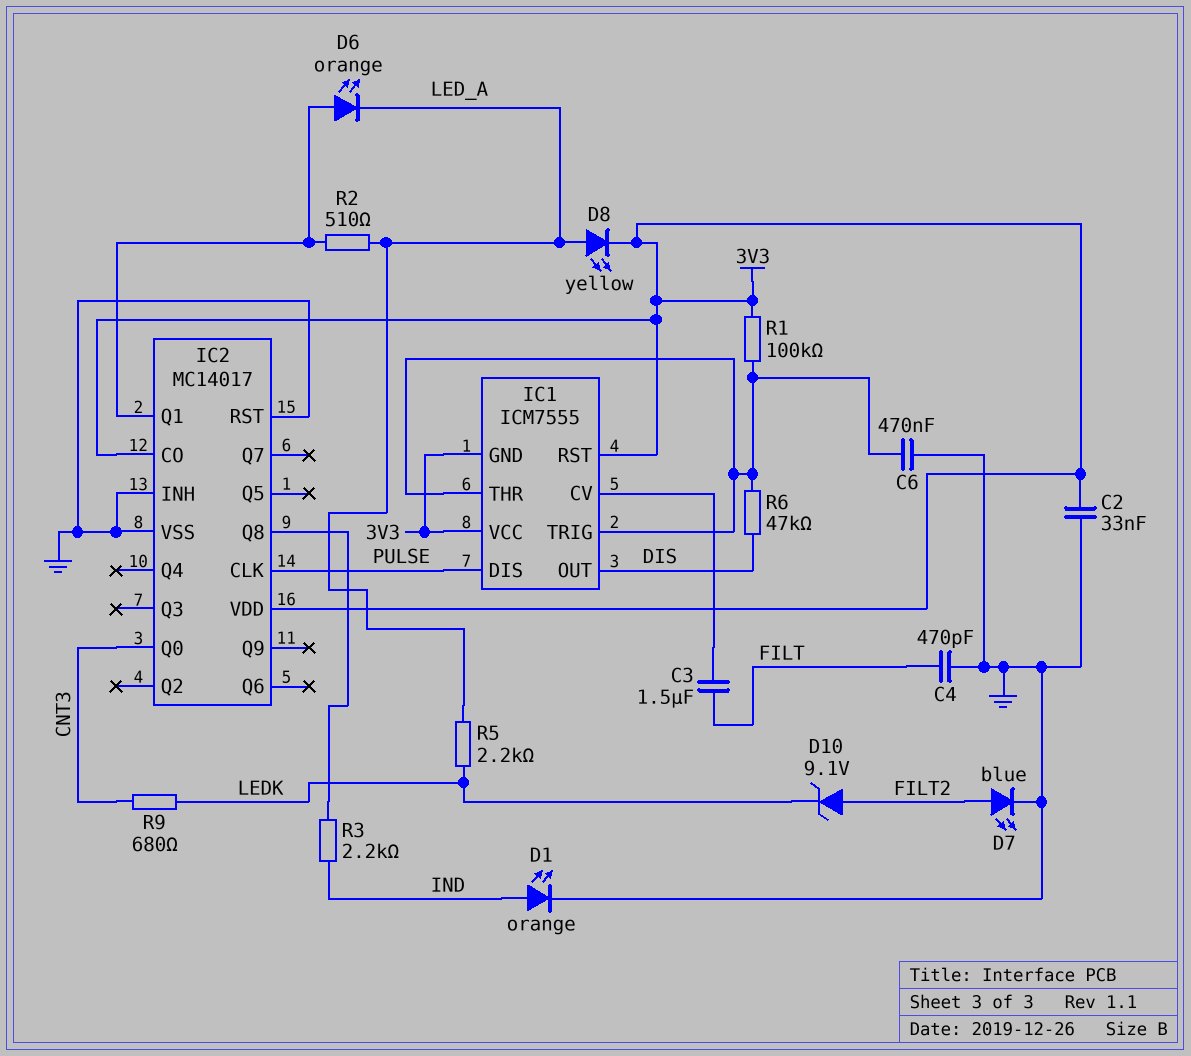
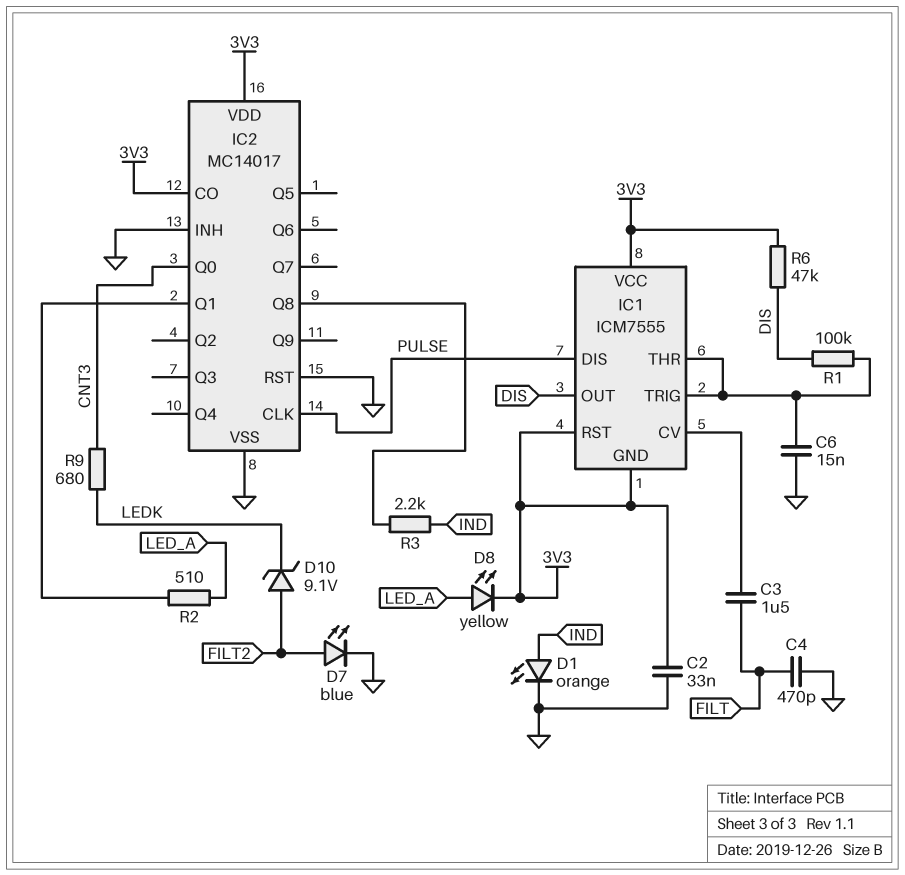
C6: 470nF (GND, IC1/THR) -> 15nF (GND, IC1/THR)
D6: LED orange (A IC2/Q1, K LED_A) -> none
R1: 100k (3V3, IC1/THR) -> 100k (DIS, IC1/THR)
R5: 2.2k (LEDK, LED_A) -> none
R6: 47k (DIS, IC1/THR) -> 47k (3V3, DIS)

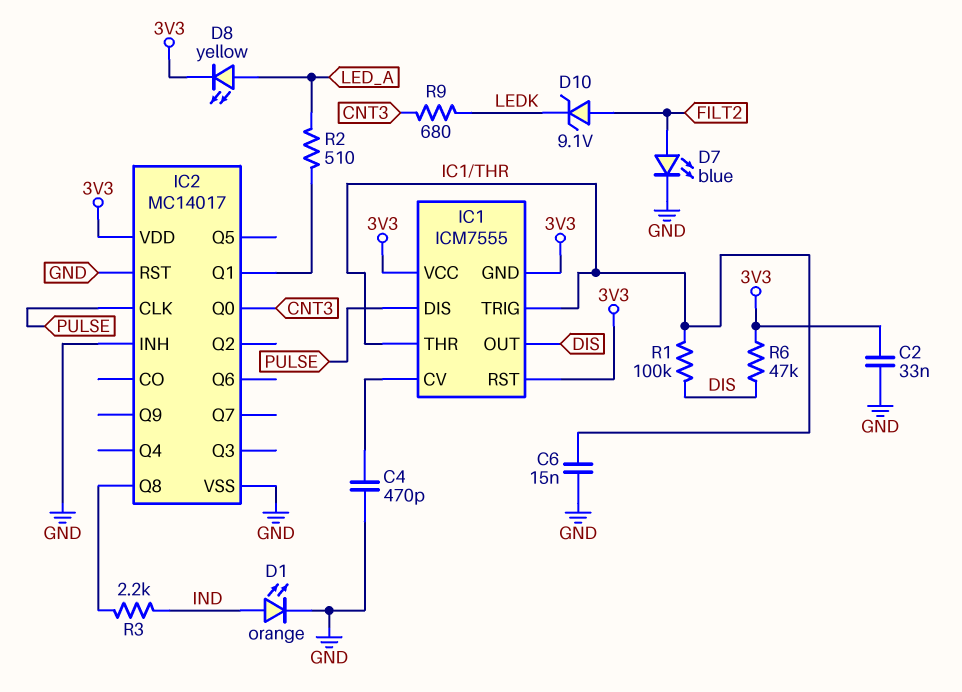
C3: 1.5uF (FILT, IC1/CV) -> none
C4: 470pF (FILT, GND) -> 470pF (GND, IC1/CV)
IC2 pin CO: 3V3 -> none

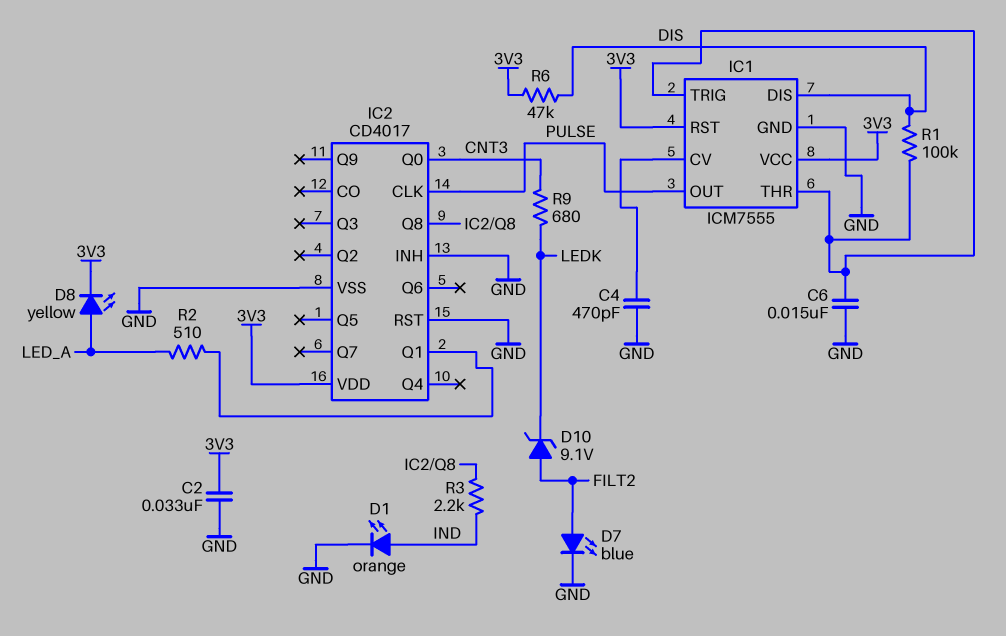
IC1 pin DIS: PULSE -> DIS
IC1 pin GND: 3V3 -> GND
IC1 pin OUT: DIS -> PULSE
IC2: MC14017 -> CD4017

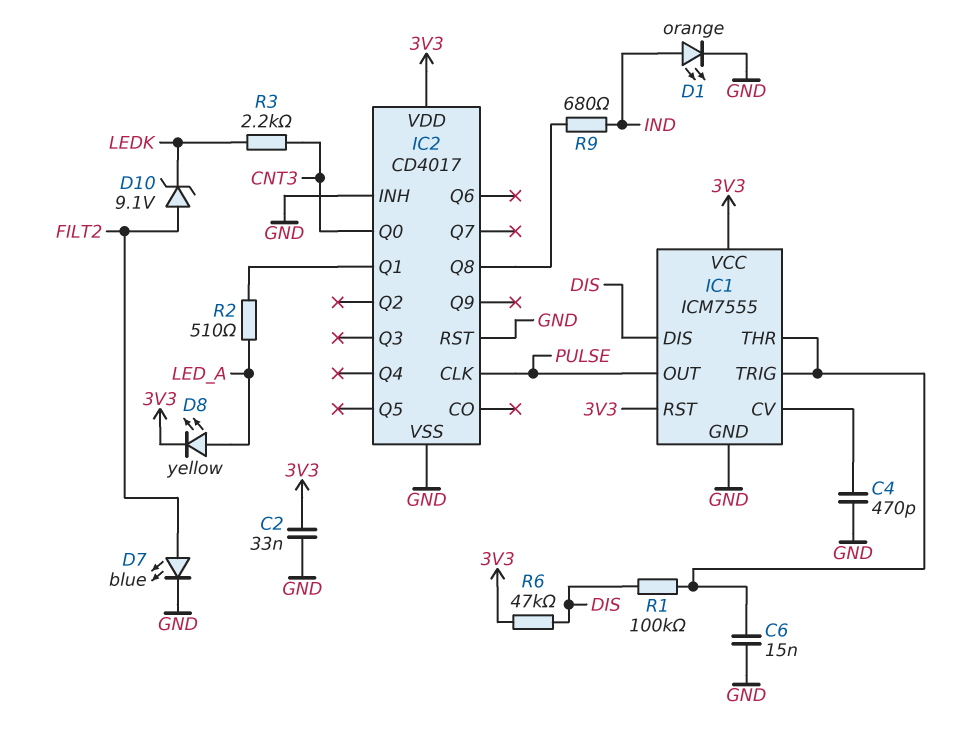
R3: 2.2k (IC2/Q8, IND) -> 2.2k (CNT3, LEDK)
R9: 680 (CNT3, LEDK) -> 680 (IC2/Q8, IND)

